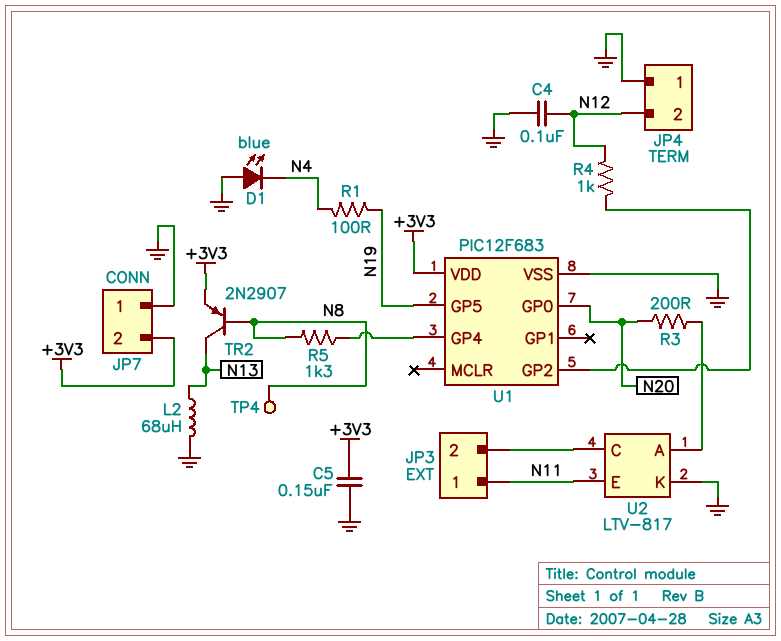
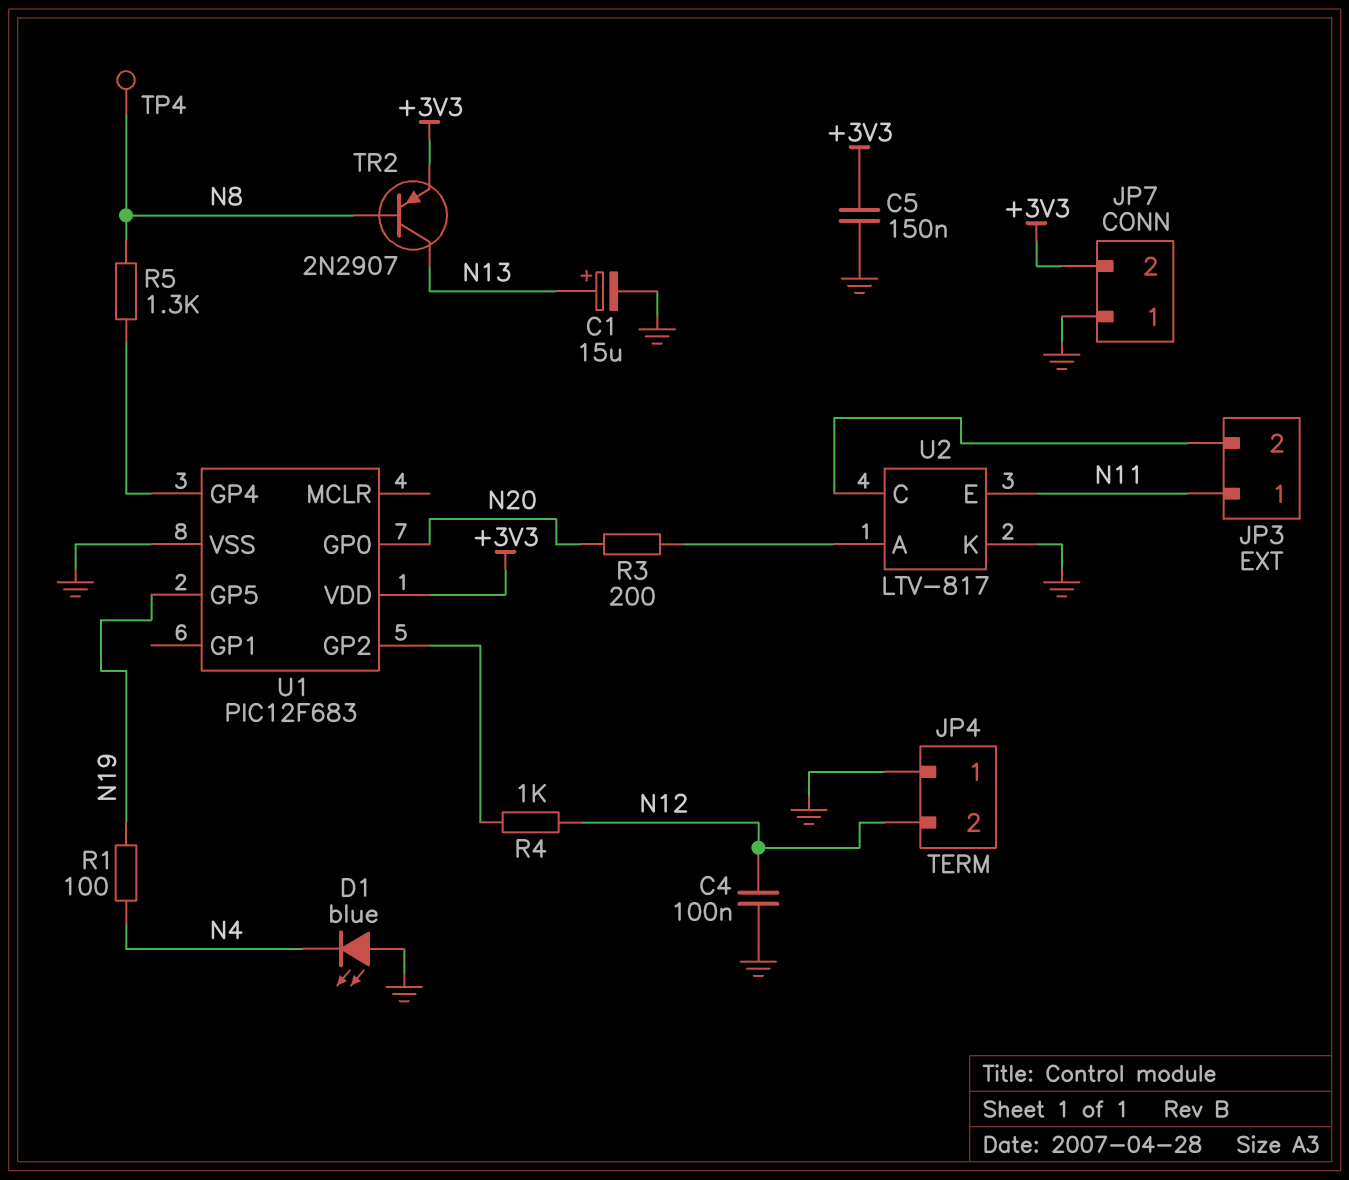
C1: none -> 15uF (plus N13, minus GND)
L2: 68uH (GND, N13) -> none

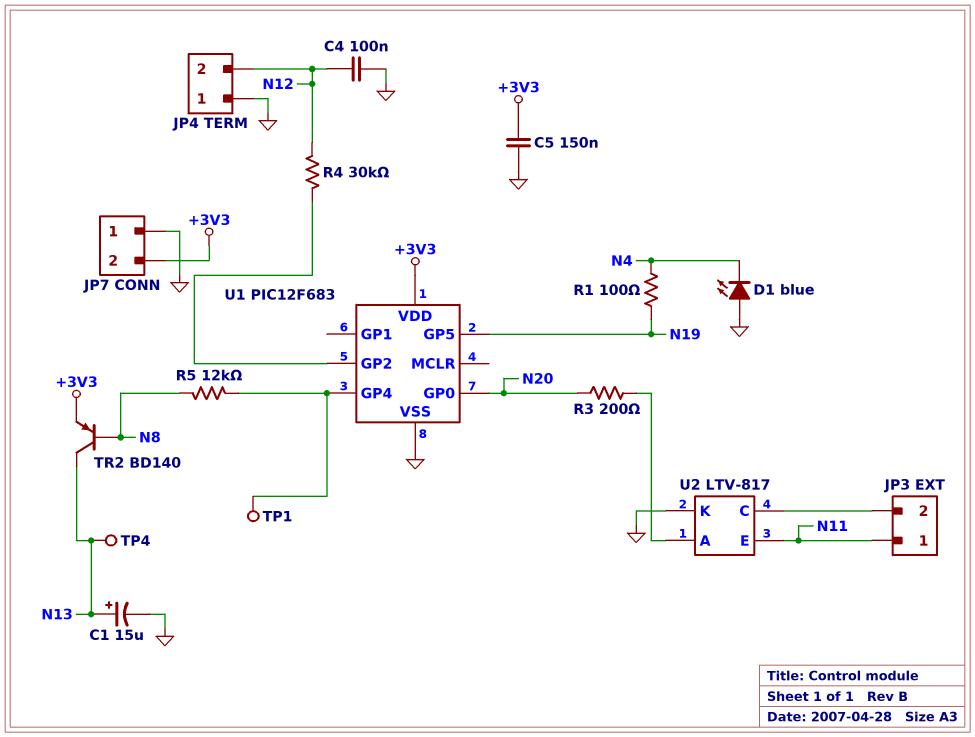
R4: 1k (N12, U1/GP2) -> 30k (N12, U1/GP2)
R5: 1.3k (N8, U1/GP4) -> 12k (N8, U1/GP4)
TP1: none -> test point (U1/GP4)
TP4: test point (N8) -> test point (N13)
TR2: PNP 2N2907 (B N8, C N13, E +3V3) -> PNP BD140 (B N8, C N13, E +3V3)

